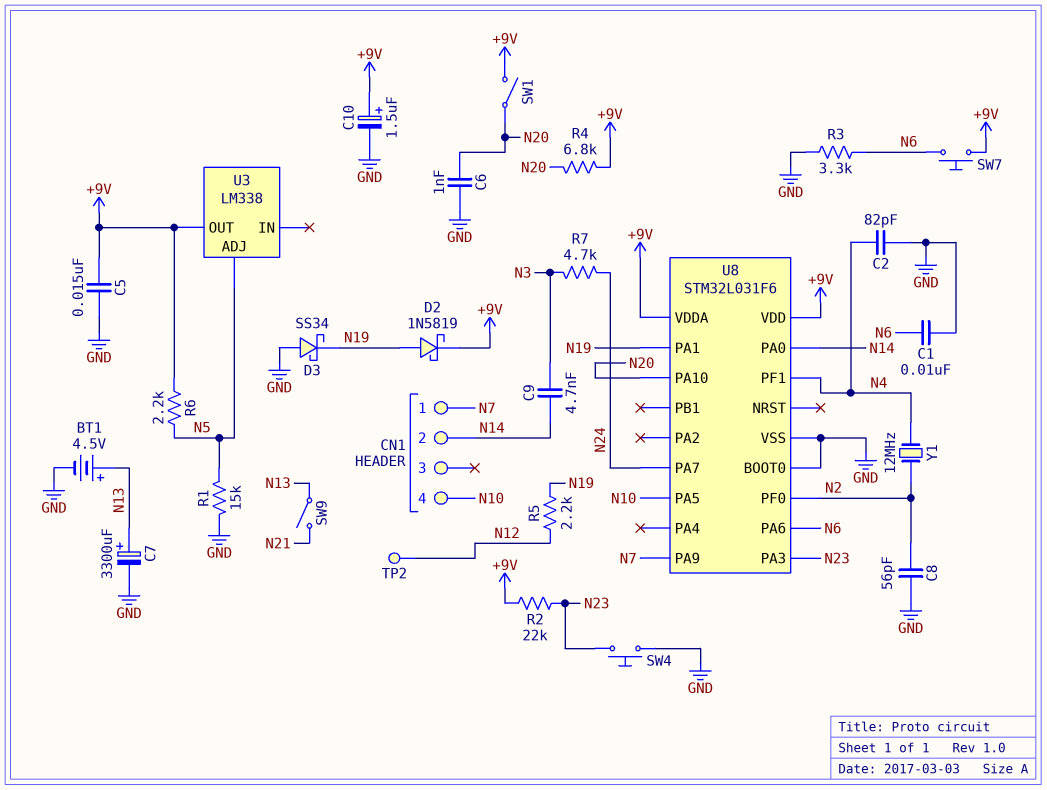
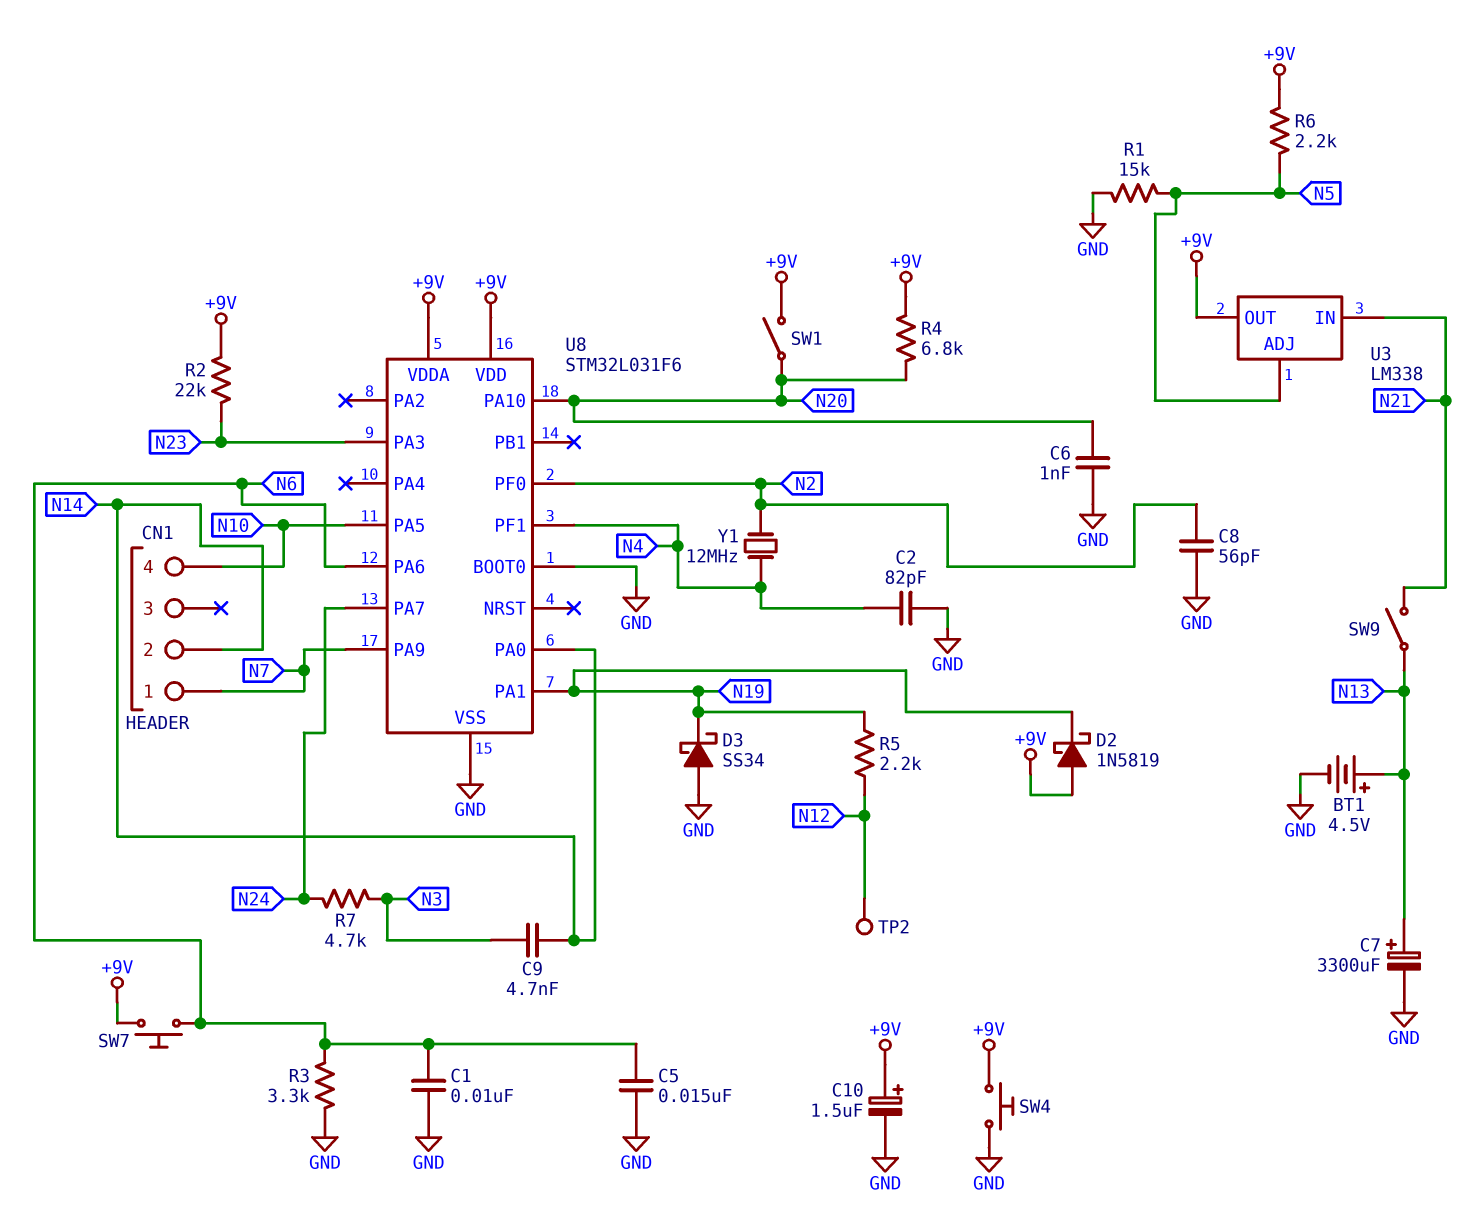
C5: 15nF (+9V, GND) -> 15nF (GND, N6)
D2: schottky 1N5819 (A N19, K +9V) -> schottky 1N5819 (A +9V, K N19)
SW4: button (GND, N23) -> button (+9V, GND)
U3 pin IN: none -> N21

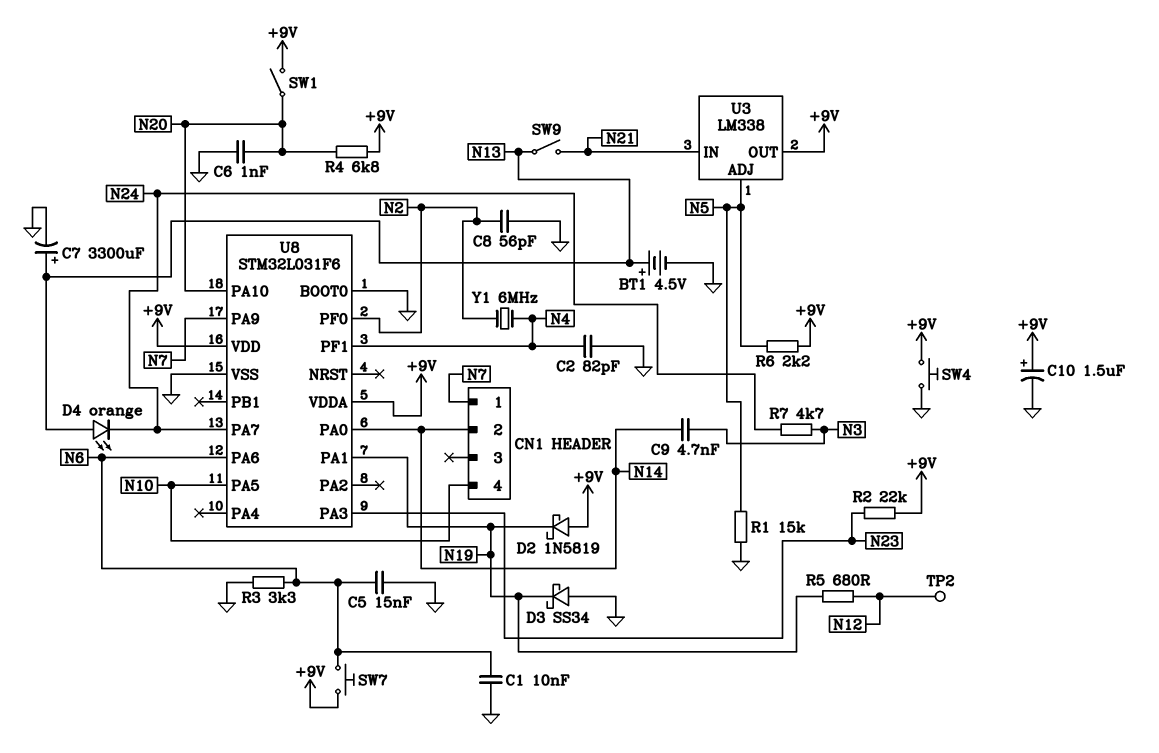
D4: none -> LED orange (A N13, K N24)
R5: 2.2k (N12, N19) -> 680 (N12, N19)
Y1: 12MHz (N2, N4) -> 6MHz (N2, N4)

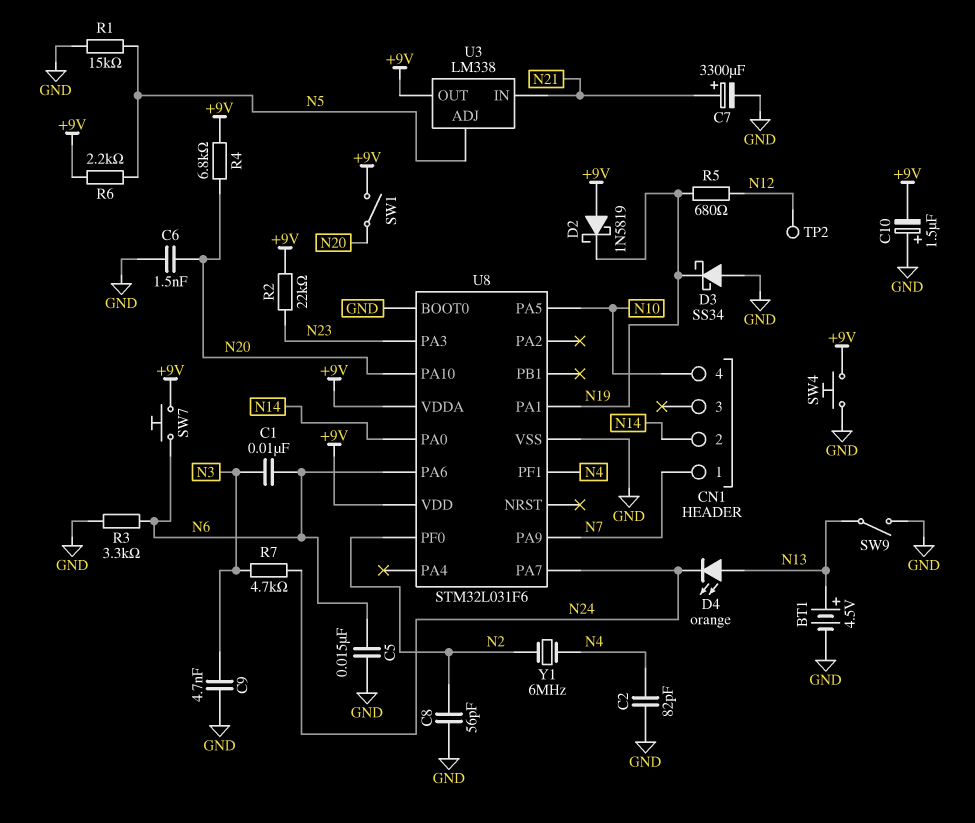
C1: 10nF (GND, N6) -> 10nF (N3, N6)
C6: 1nF (GND, N20) -> 1.5nF (GND, N20)
C7: 3300uF (plus N13, minus GND) -> 3300uF (plus N21, minus GND)
C9: 4.7nF (N3, N14) -> 4.7nF (GND, N3)
C10: 1.5uF (plus +9V, minus GND) -> 1.5uF (plus GND, minus +9V)
SW9: switch (N13, N21) -> switch (GND, N13)

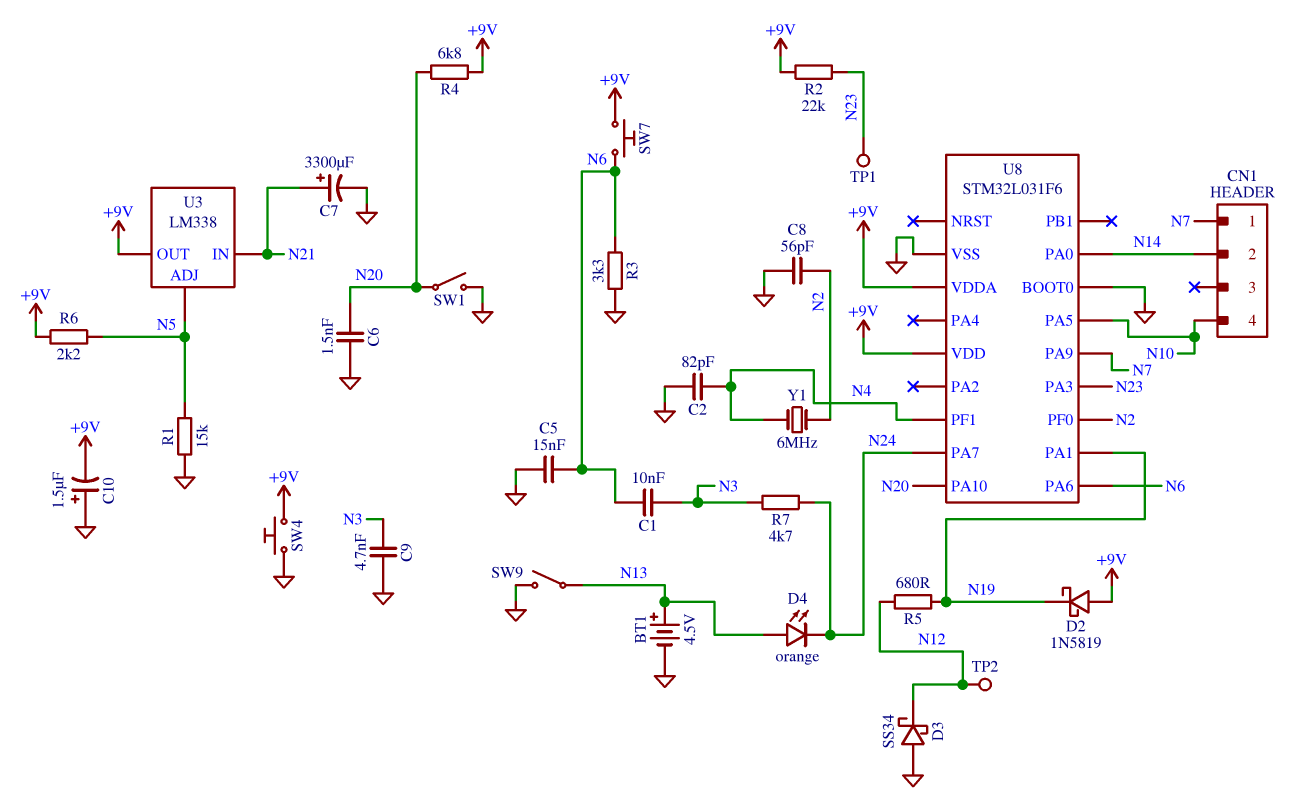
D3: schottky SS34 (A GND, K N19) -> schottky SS34 (A GND, K N12)
SW1: switch (+9V, N20) -> switch (GND, N20)
TP1: none -> test point (N23)

